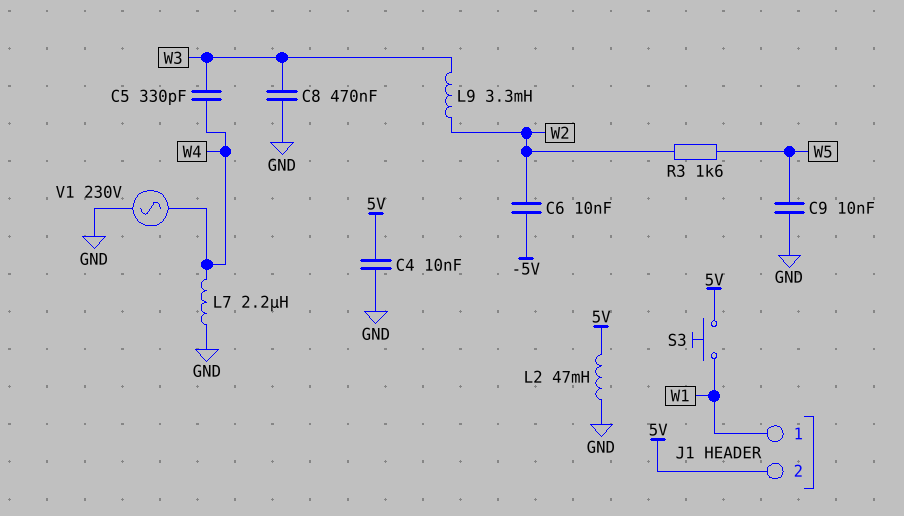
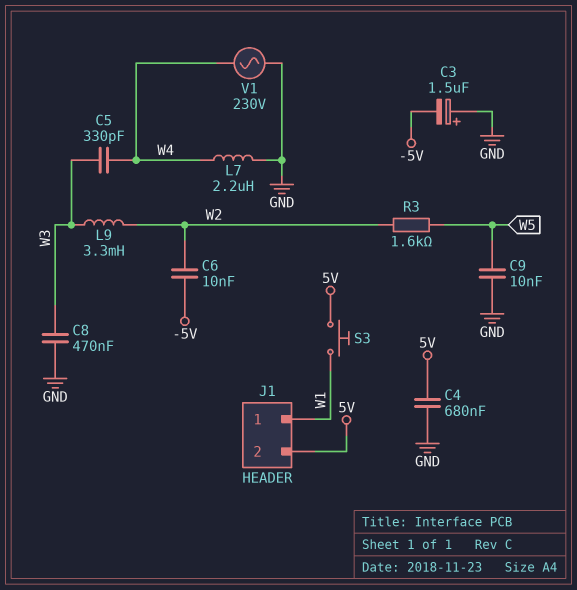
C3: none -> 1.5uF (plus GND, minus -5V)
C4: 10nF (5V, GND) -> 680nF (5V, GND)
L2: 47mH (5V, GND) -> none

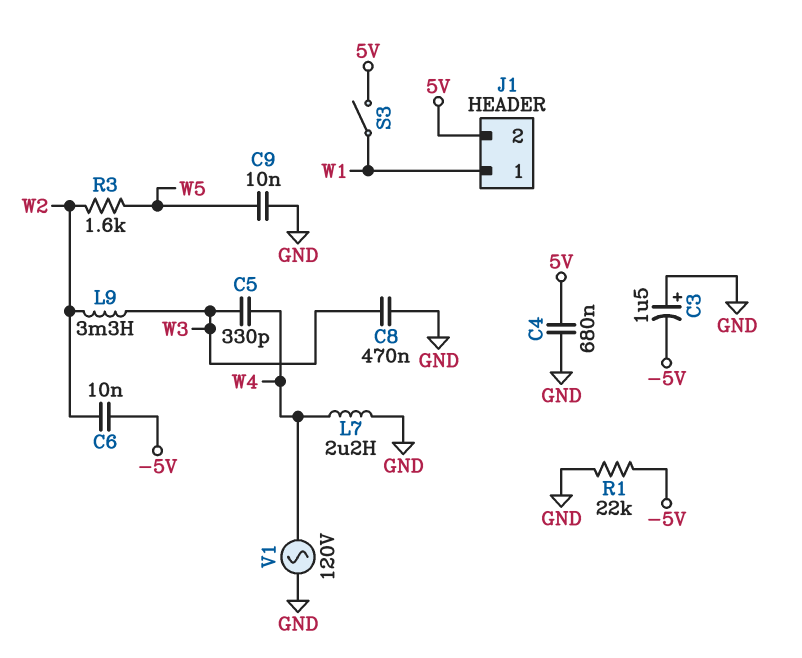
R1: none -> 22k (-5V, GND)
S3: button (5V, W1) -> switch (5V, W1)
V1: AC 230V (GND, W4) -> AC 120V (GND, W4)

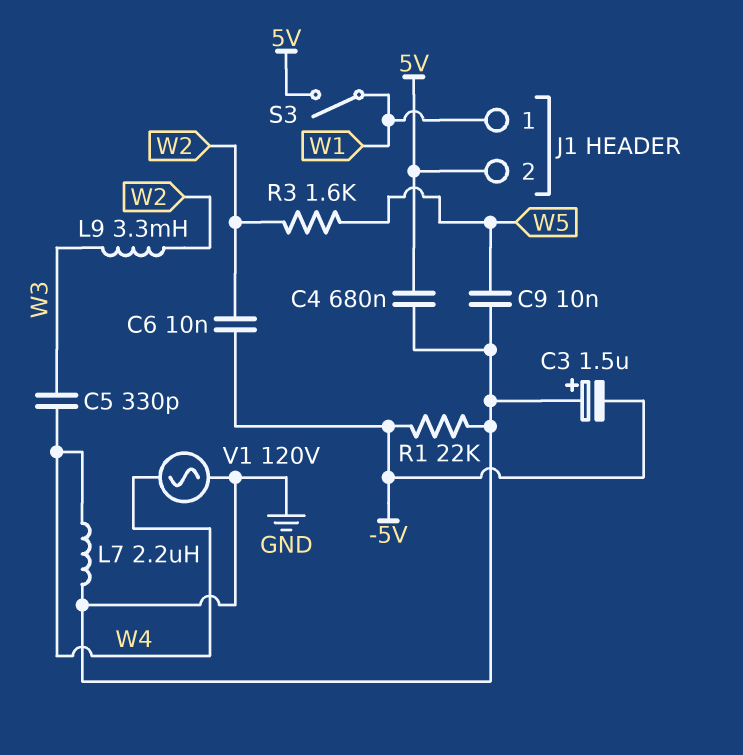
C8: 470nF (GND, W3) -> none

